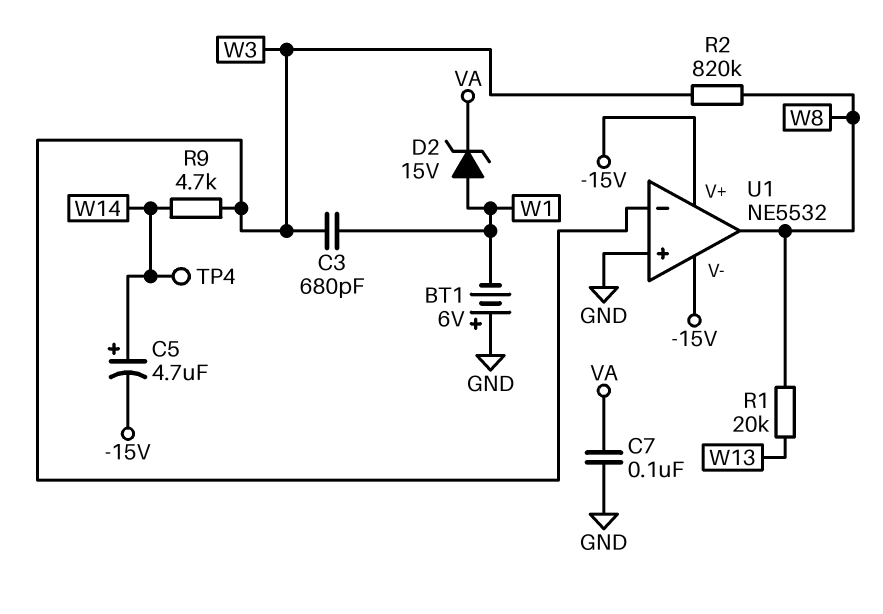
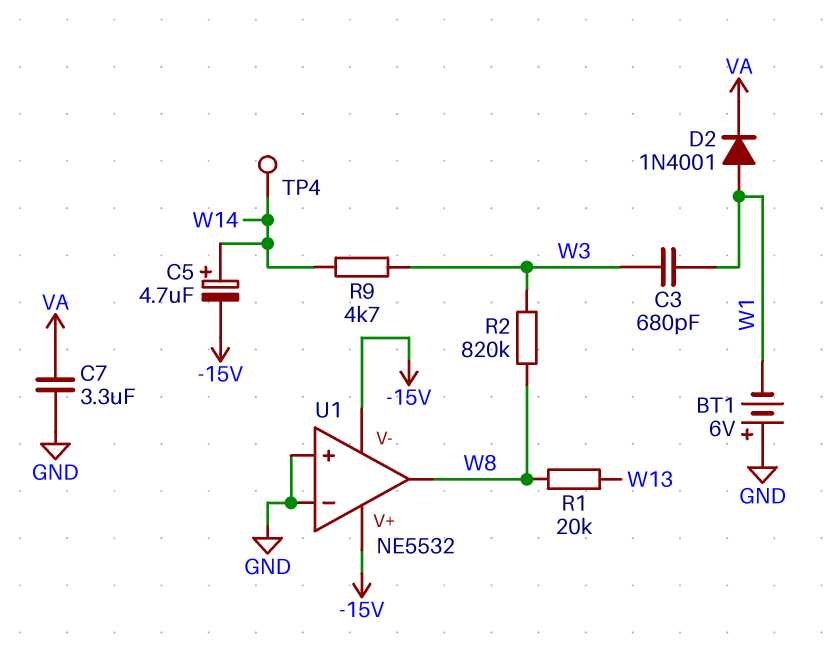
C7: 100nF (GND, VA) -> 3.3uF (GND, VA)
D2: zener 15V (A W1, K VA) -> diode 1N4001 (A W1, K VA)
U1 pin in-: W3 -> GND

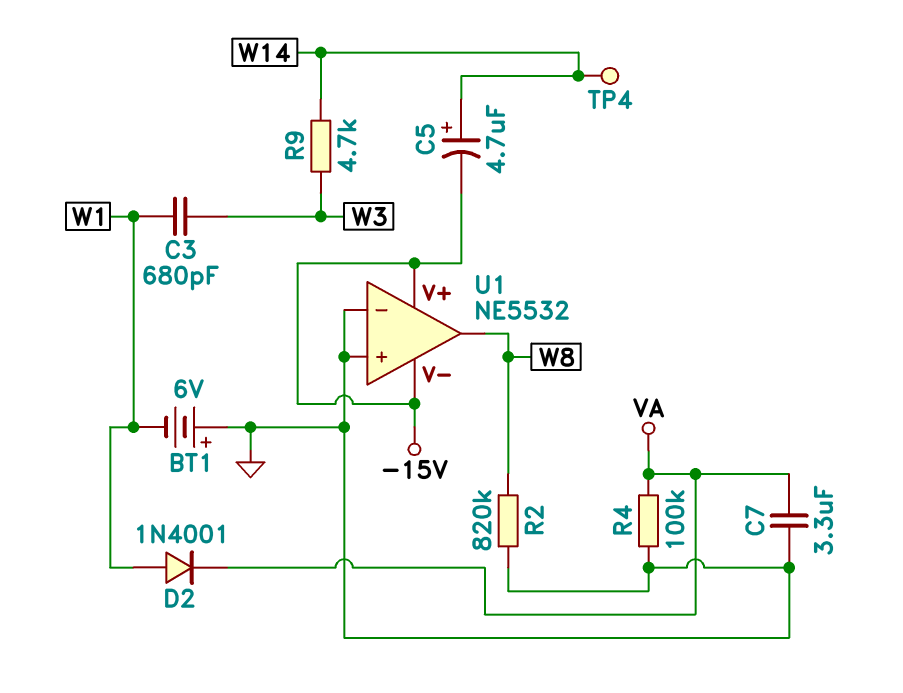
R1: 20k (W8, W13) -> none
R2: 820k (W3, W8) -> 820k (GND, W8)
R4: none -> 100k (GND, VA)

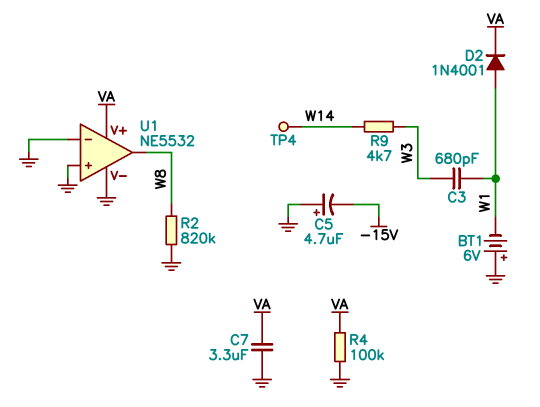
C5: 4.7uF (plus W14, minus -15V) -> 4.7uF (plus GND, minus -15V)
U1 pin V+: -15V -> VA
U1 pin V-: -15V -> GND

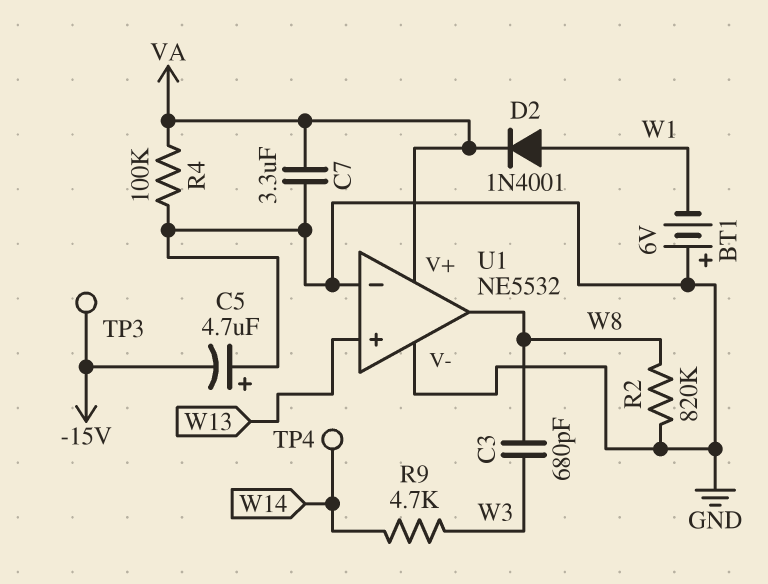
C3: 680pF (W1, W3) -> 680pF (W3, W8)
TP3: none -> test point (-15V)
U1 pin in+: GND -> W13

